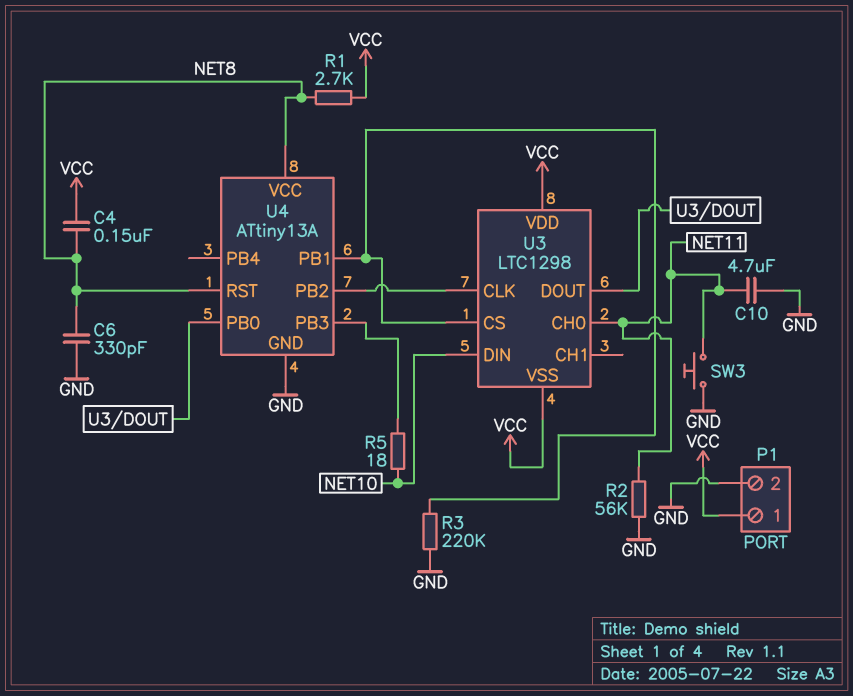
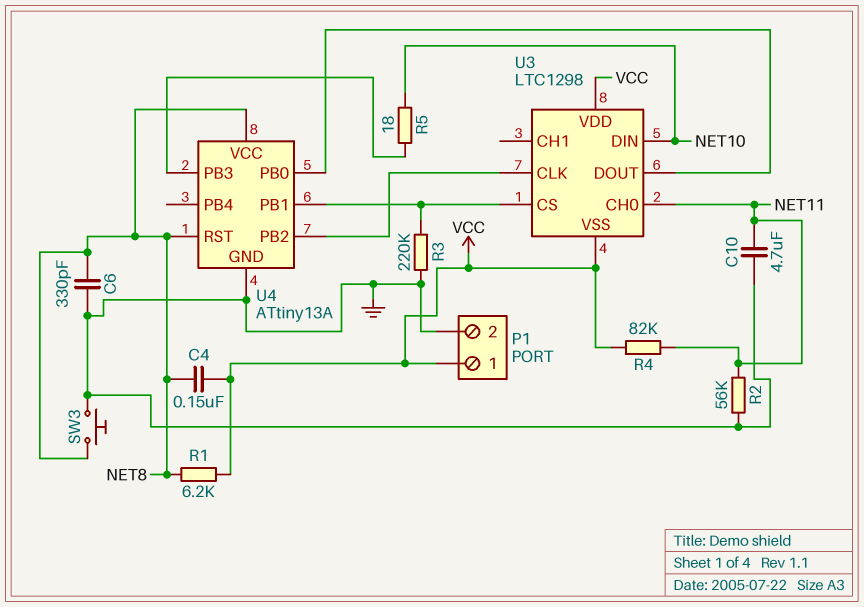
R1: 2.7k (NET8, VCC) -> 6.2k (NET8, VCC)
R4: none -> 82k (NET11, VCC)
SW3: button (GND, NET11) -> button (GND, NET8)

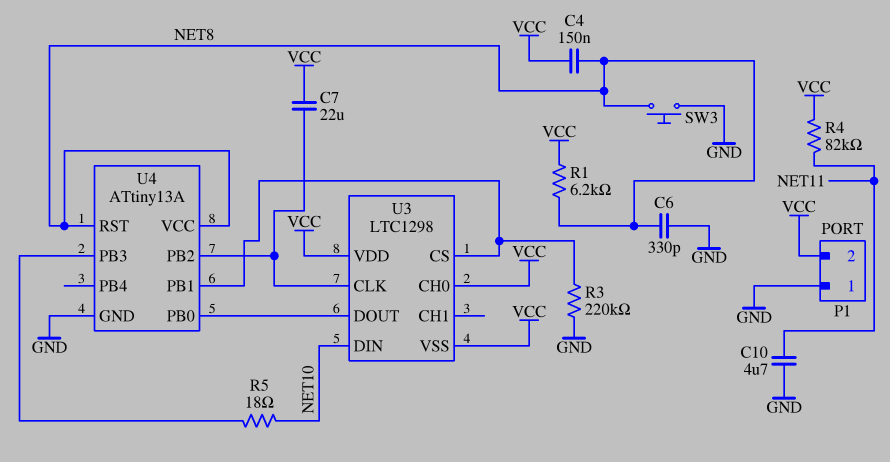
C7: none -> 22uF (U3/CLK, VCC)
P1 pin 1: VCC -> GND
P1 pin 2: GND -> VCC
R2: 56k (GND, NET11) -> none
U3 pin CH0: NET11 -> VCC

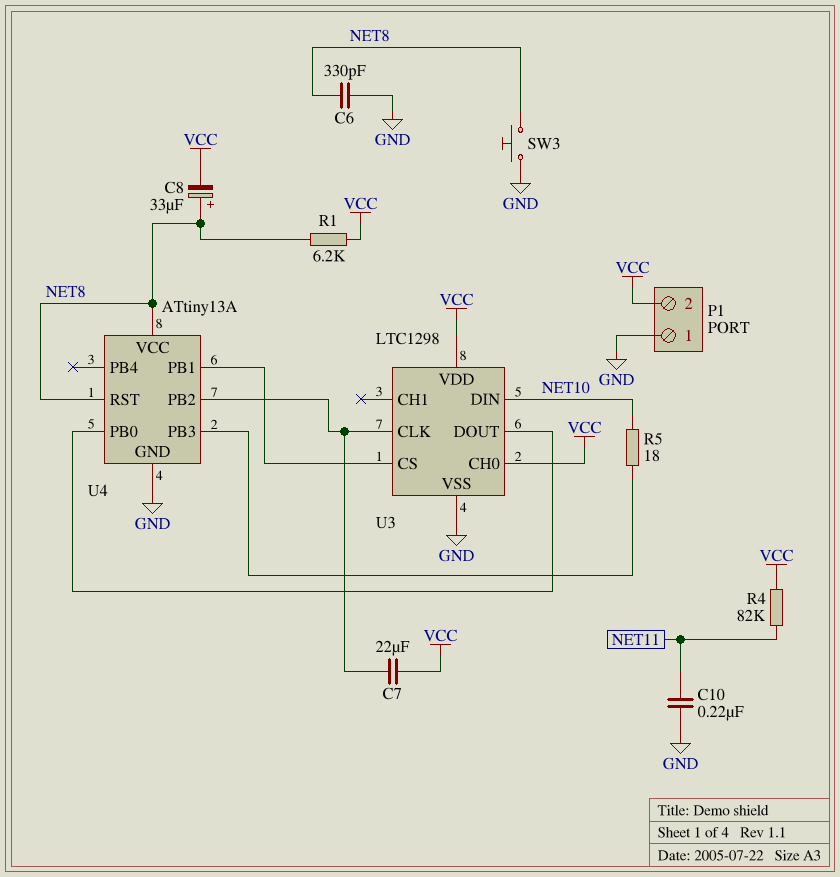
C4: 150nF (NET8, VCC) -> none
C8: none -> 33uF (plus NET8, minus VCC)
C10: 4.7uF (GND, NET11) -> 220nF (GND, NET11)
R3: 220k (GND, U3/CS) -> none
U3 pin VSS: VCC -> GND

